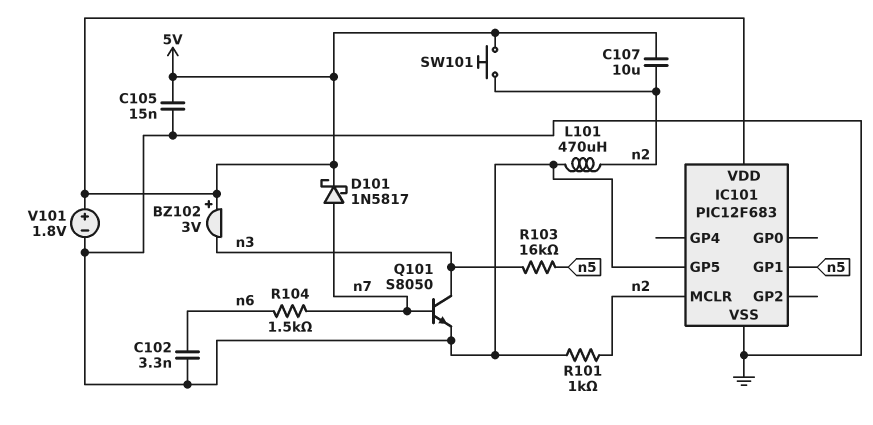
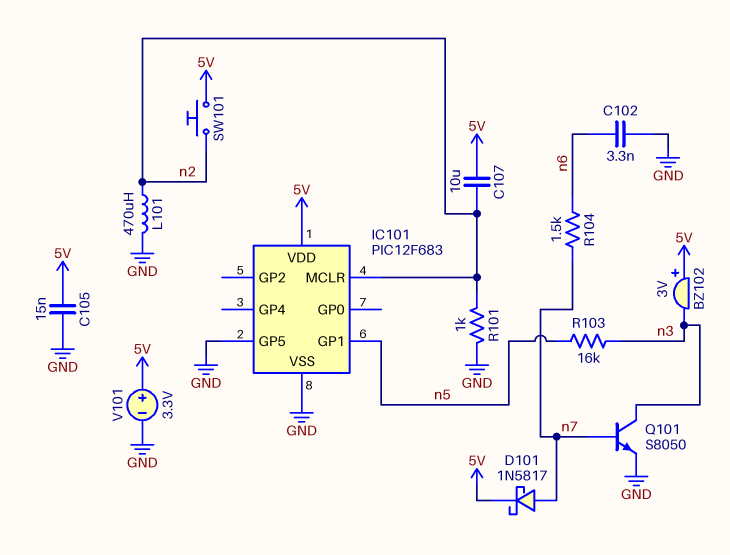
V101: 1.8V (plus 5V, minus GND) -> 3.3V (plus 5V, minus GND)

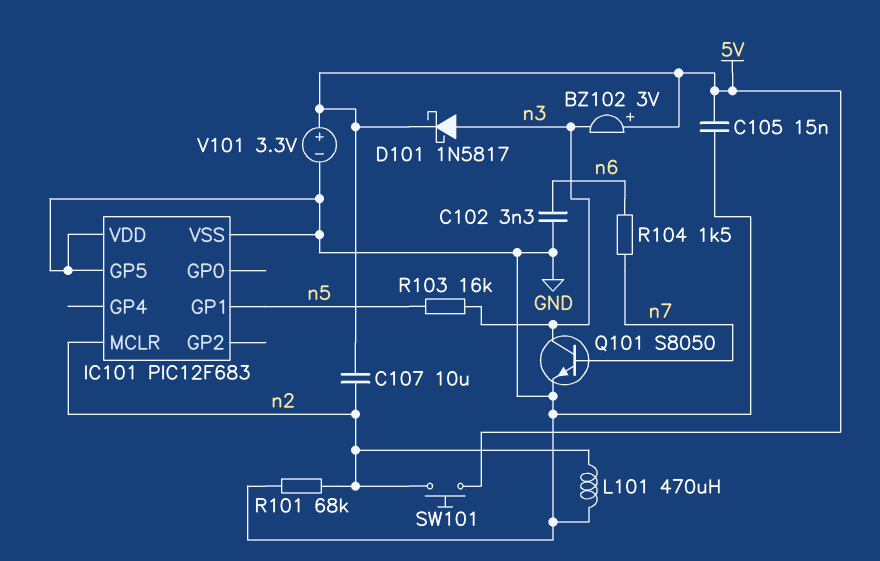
D101: schottky 1N5817 (A n7, K 5V) -> schottky 1N5817 (A n3, K 5V)
IC101 pin VDD: 5V -> GND
R101: 1k (GND, n2) -> 68k (GND, n2)

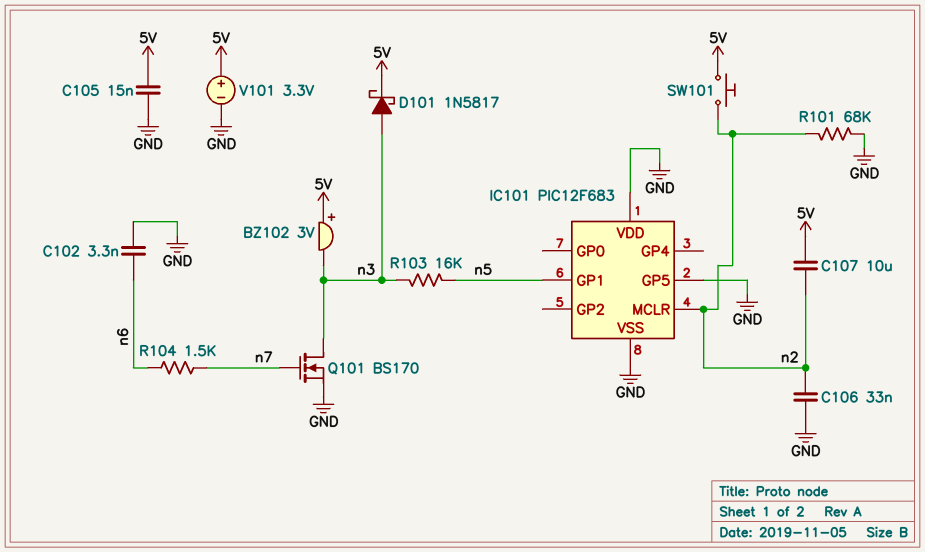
C106: none -> 33nF (GND, n2)
L101: 470uH (GND, n2) -> none
Q101: NPN S8050 (B n7, C n3, E GND) -> NMOS BS170 (G n7, D n3, S GND)

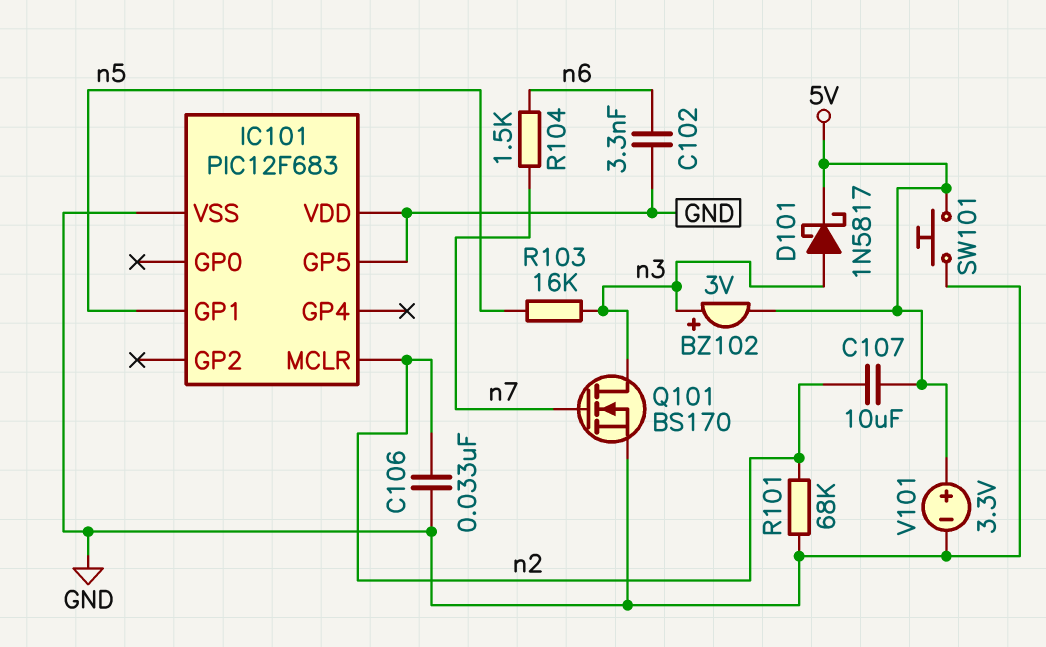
BZ102: buzzer 3V (plus 5V, minus n3) -> buzzer 3V (plus n3, minus 5V)
C105: 15nF (5V, GND) -> none
SW101: button (5V, n2) -> button (5V, GND)

